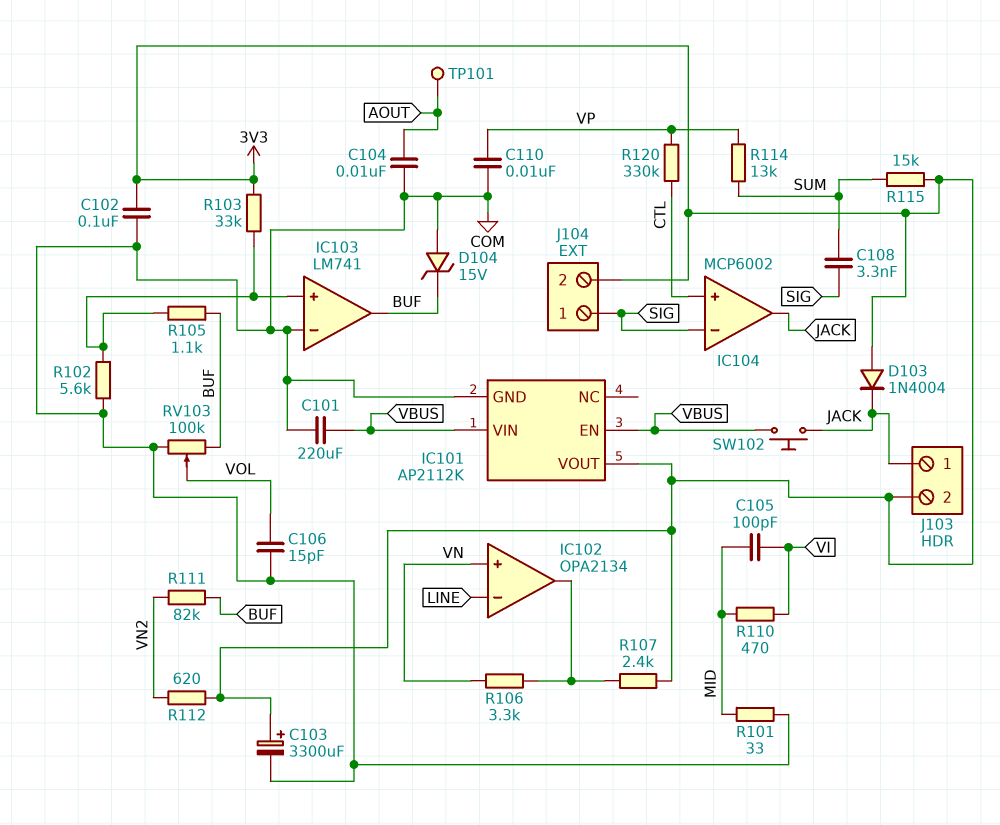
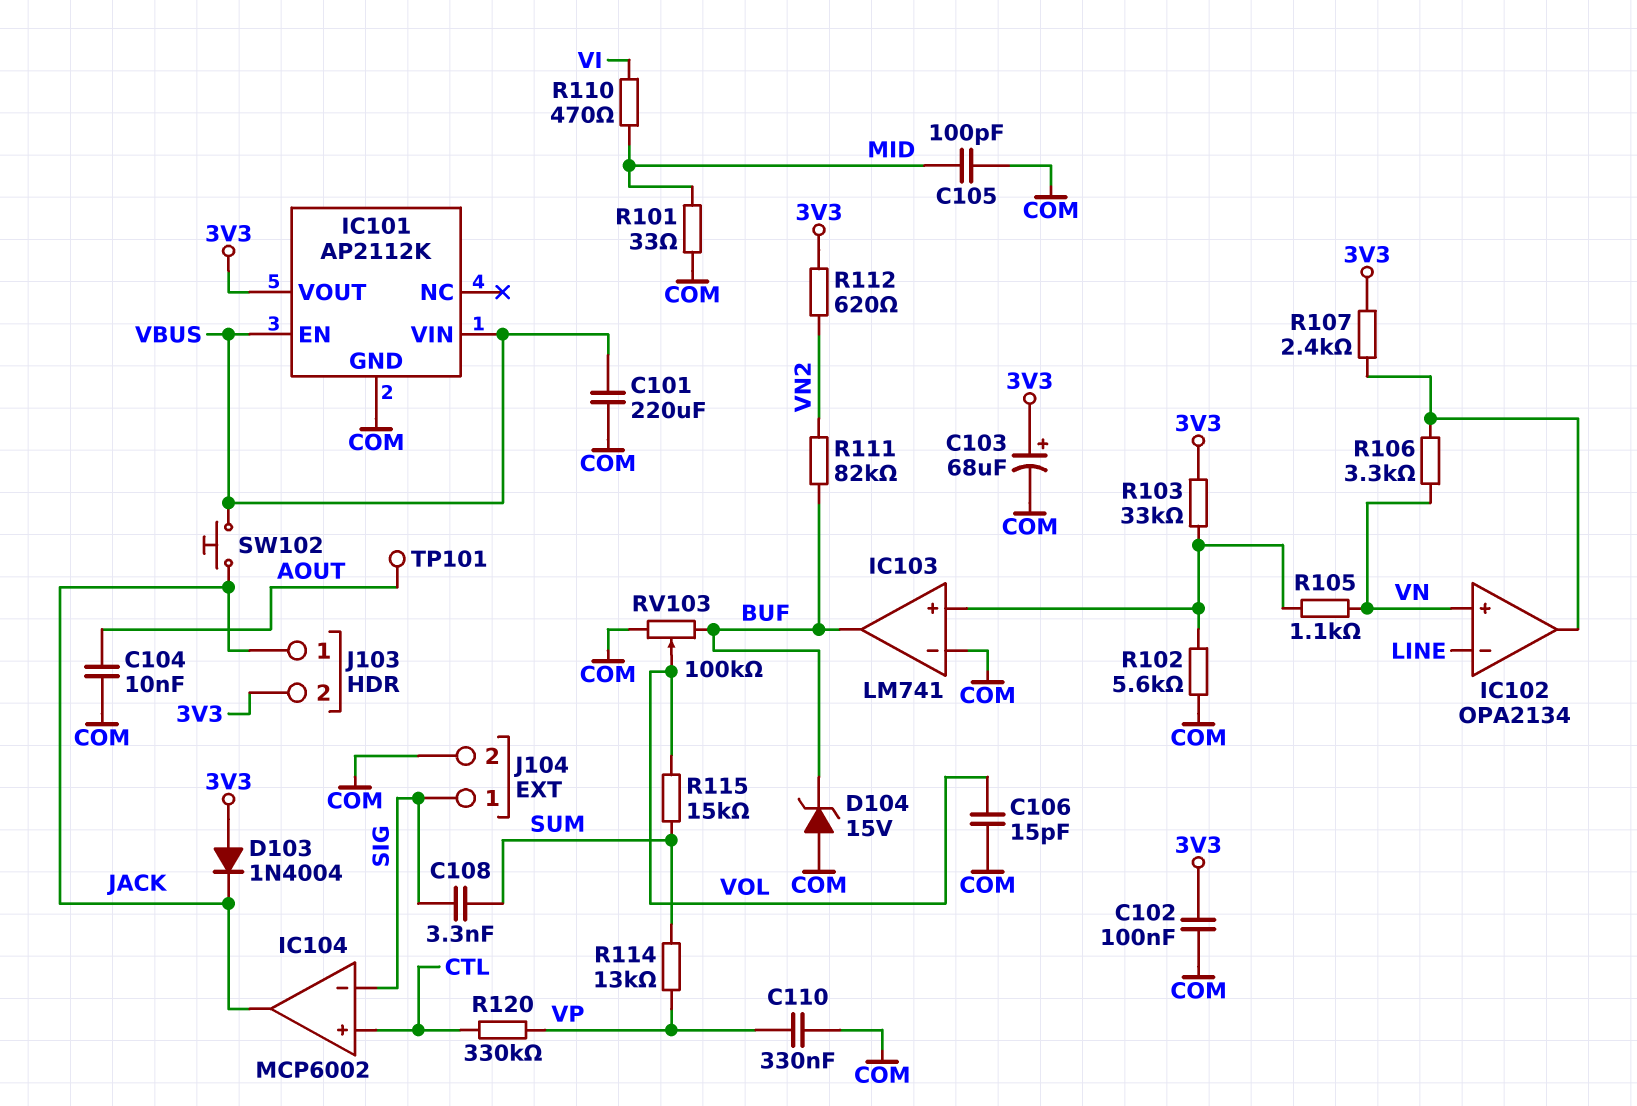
C103: 3300uF (plus 3V3, minus COM) -> 68uF (plus 3V3, minus COM)
C105: 100pF (MID, VI) -> 100pF (COM, MID)
C110: 10nF (COM, VP) -> 330nF (COM, VP)
J104 pin 2: 3V3 -> COM
R105: 1.1k (BUF, IC103/in+) -> 1.1k (IC103/in+, VN)
R115: 15k (3V3, SUM) -> 15k (SUM, VOL)

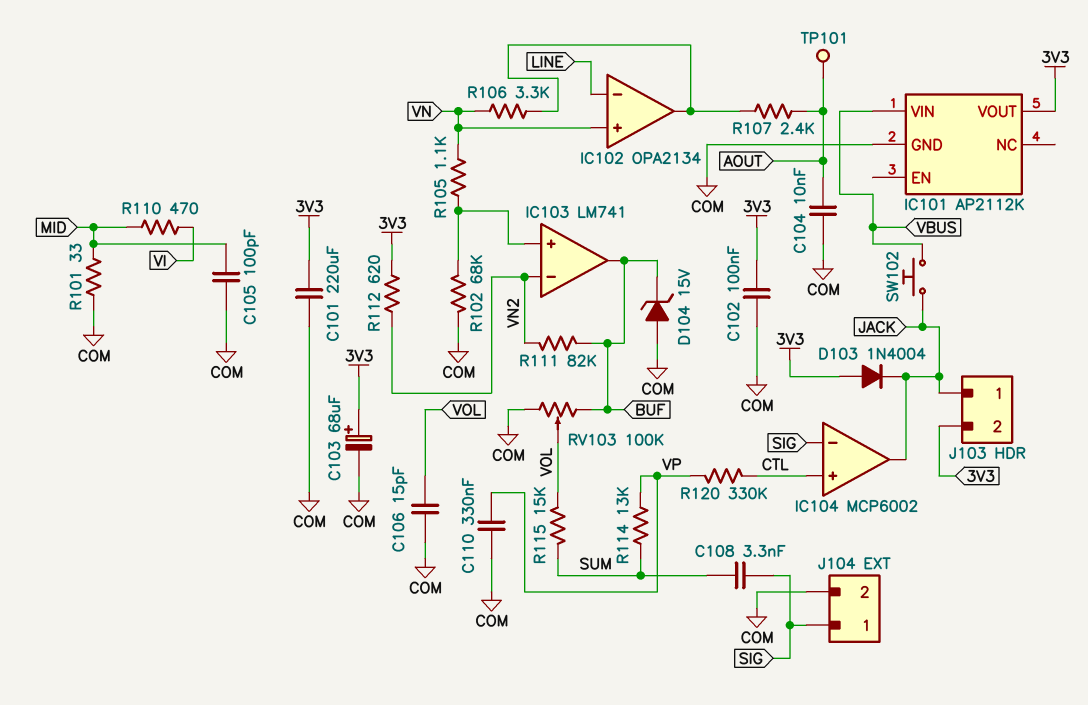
C101: 220uF (COM, VBUS) -> 220uF (3V3, COM)
IC101 pin EN: VBUS -> none
IC103 pin in-: COM -> VN2
R102: 5.6k (COM, IC103/in+) -> 68k (COM, IC103/in+)
R103: 33k (3V3, IC103/in+) -> none
R107: 2.4k (3V3, IC102/out) -> 2.4k (AOUT, IC102/out)

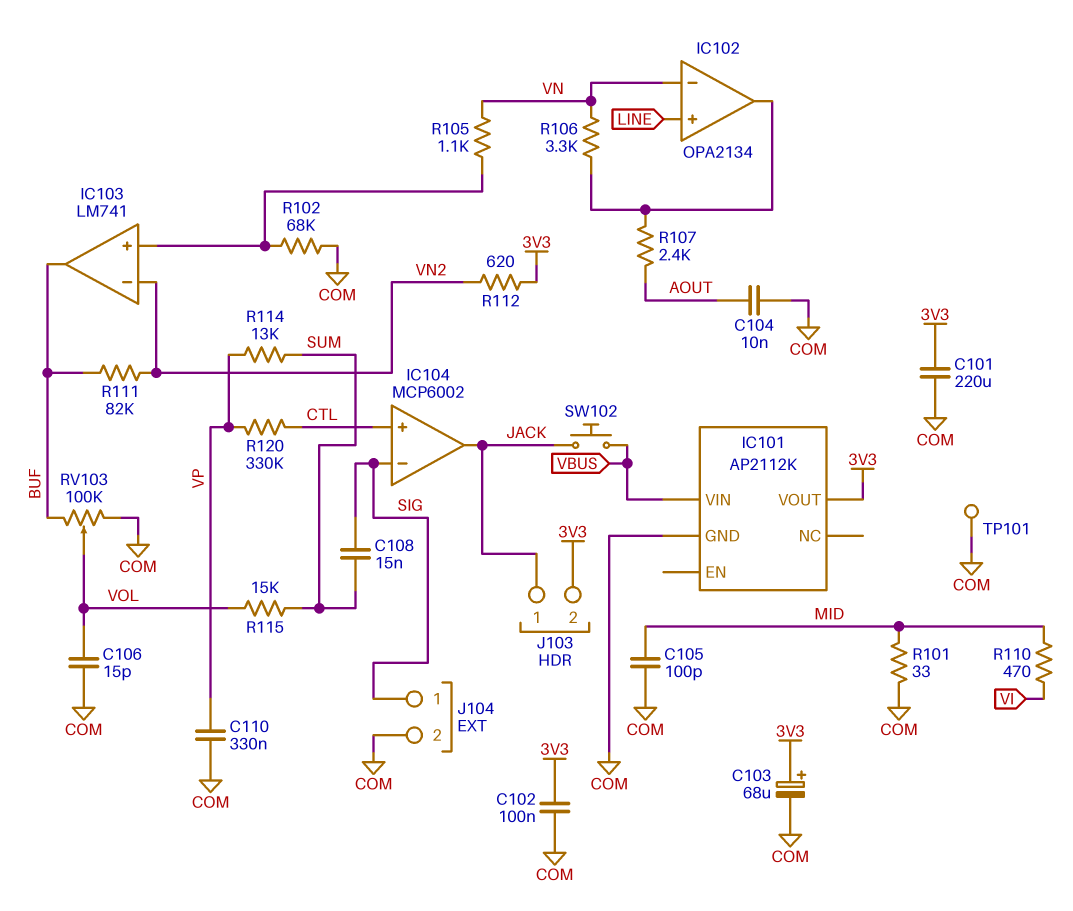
C108: 3.3nF (SIG, SUM) -> 15nF (SIG, SUM)
D103: diode 1N4004 (A 3V3, K JACK) -> none
D104: zener 15V (A COM, K BUF) -> none
IC102 pin in+: VN -> LINE
IC102 pin in-: LINE -> VN
TP101: test point (AOUT) -> test point (COM)

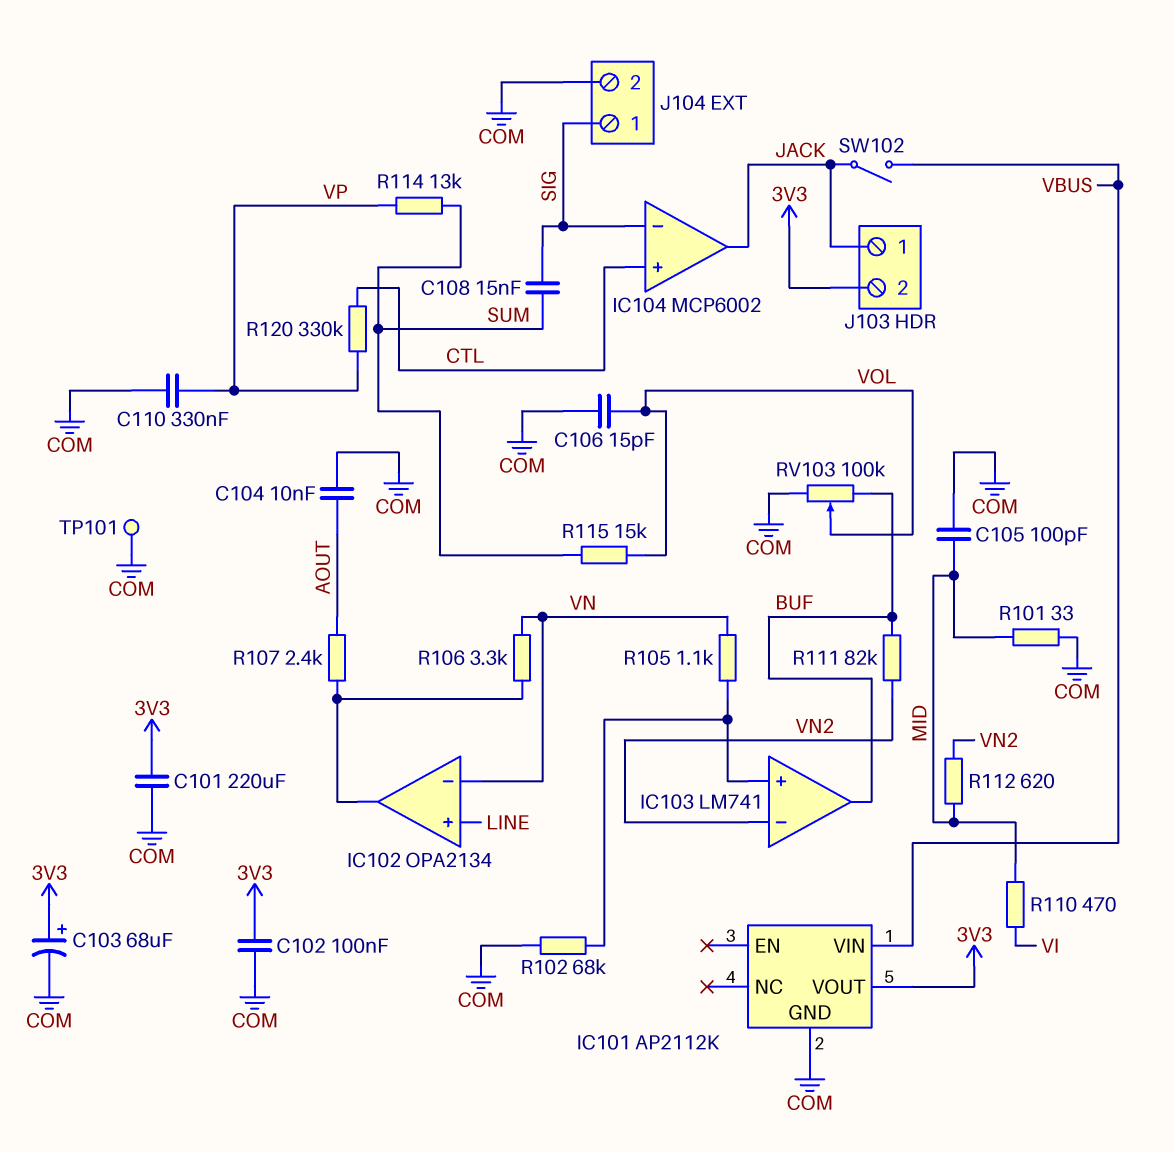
R112: 620 (3V3, VN2) -> 620 (MID, VN2)
SW102: button (JACK, VBUS) -> switch (JACK, VBUS)

